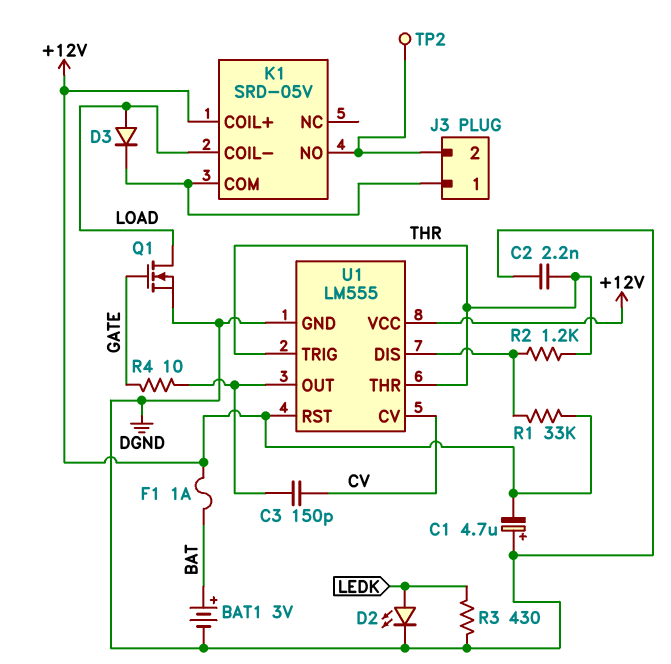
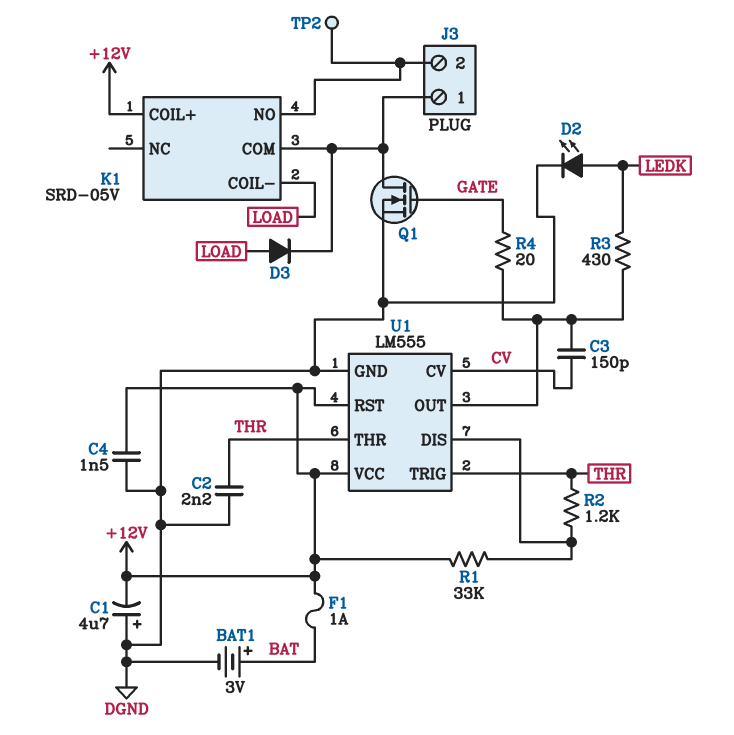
C4: none -> 1.5nF (+12V, DGND)
Q1: NMOS (G GATE, D LOAD, S DGND) -> NMOS (G GATE, D J3/1, S DGND)
R3: 430 (DGND, LEDK) -> 430 (LEDK, U1/OUT)
R4: 10 (GATE, U1/OUT) -> 20 (GATE, U1/OUT)

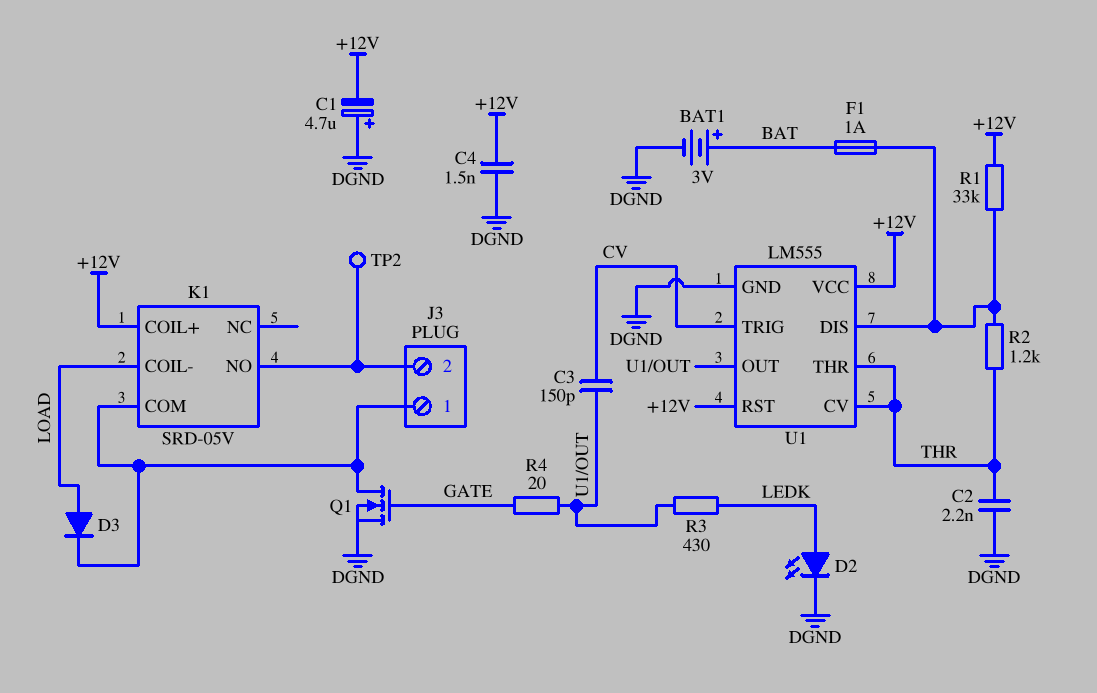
F1: 1A (+12V, BAT) -> 1A (BAT, U1/DIS)
U1 pin CV: CV -> THR
U1 pin TRIG: THR -> CV

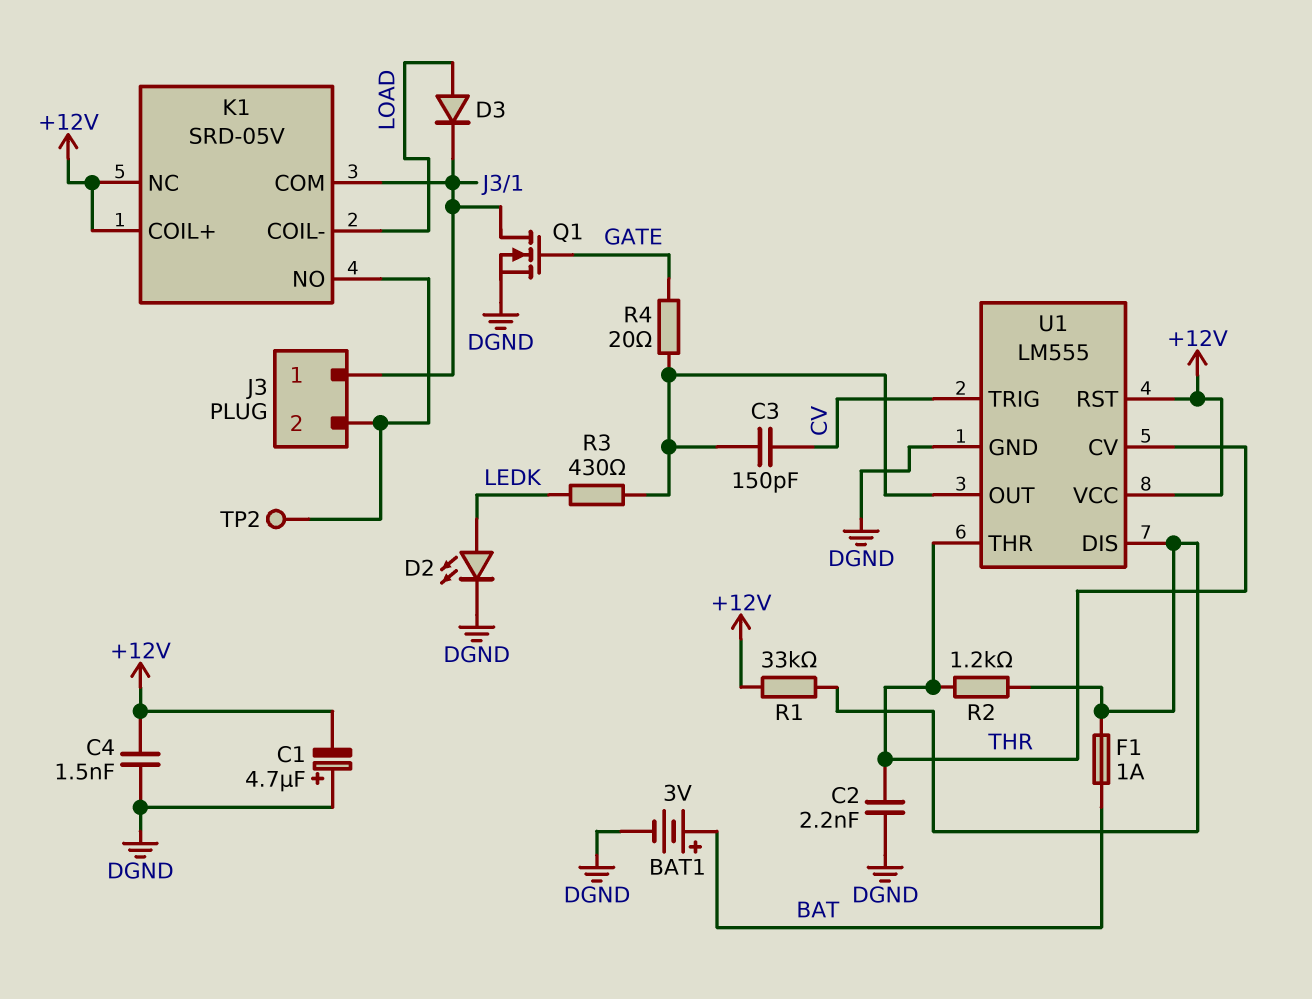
K1 pin NC: none -> +12V

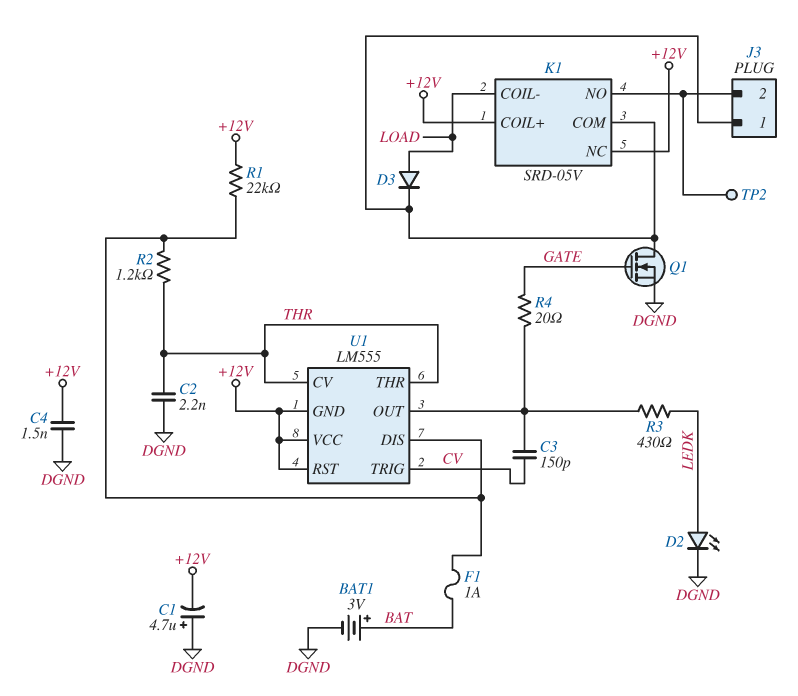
R1: 33k (+12V, U1/DIS) -> 22k (+12V, U1/DIS)
U1 pin GND: DGND -> +12V

